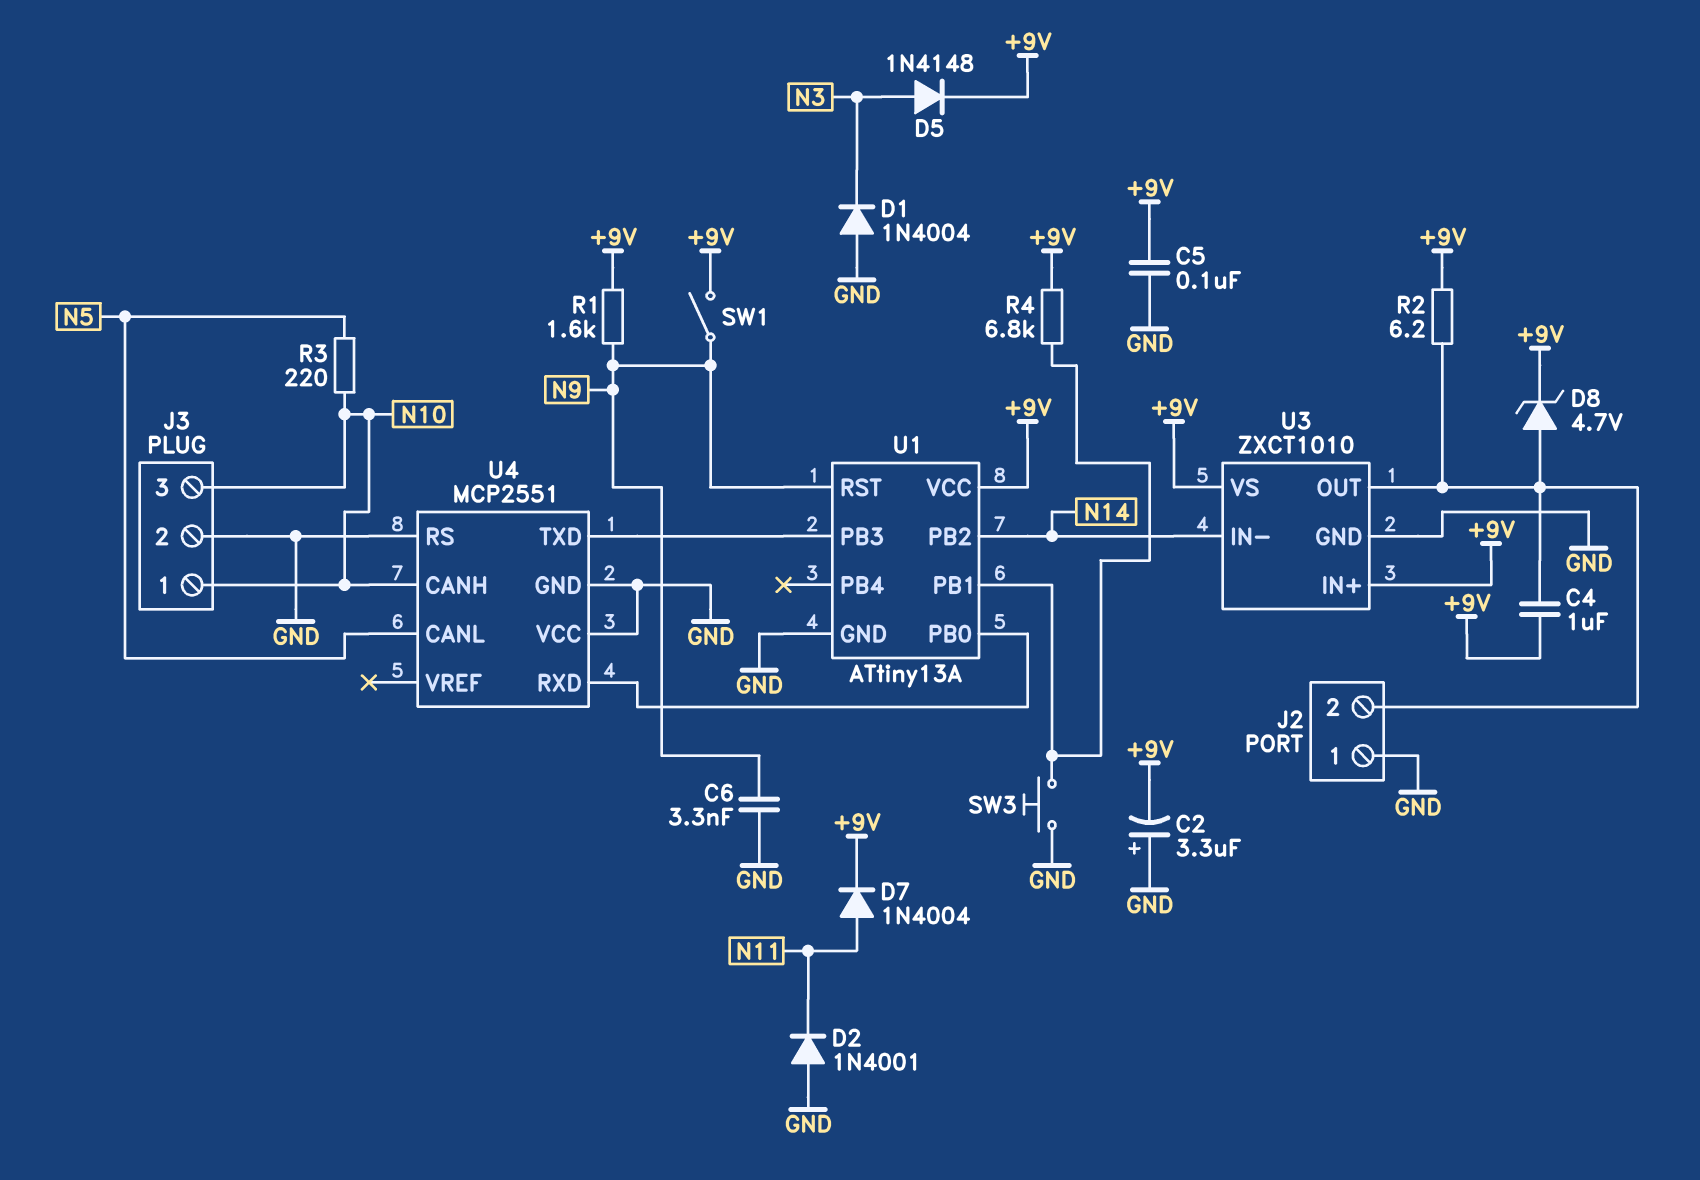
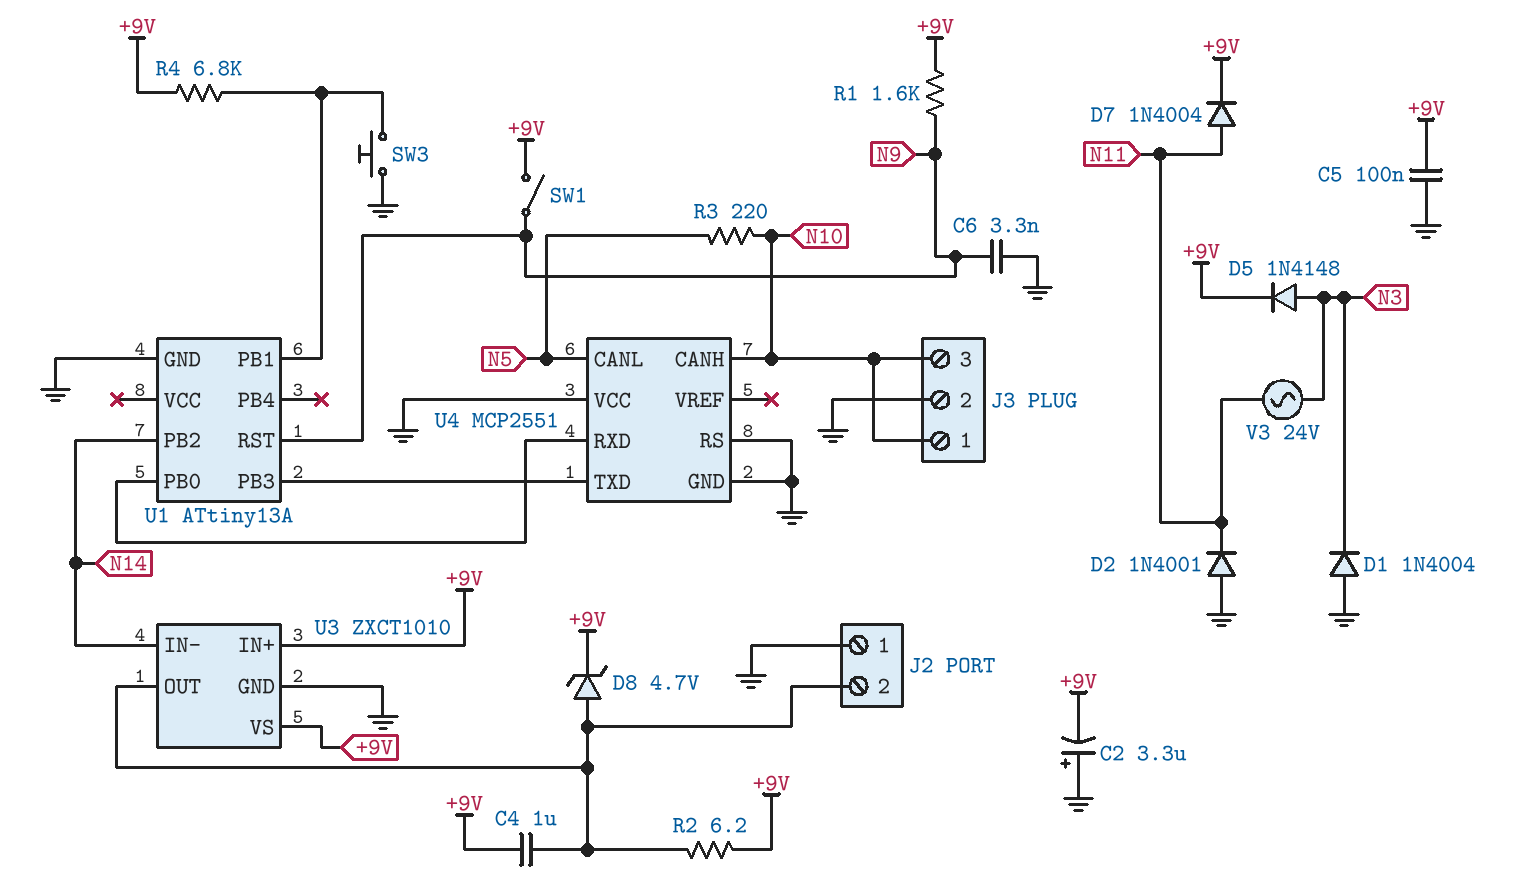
U1 pin VCC: +9V -> none
V3: none -> AC 24V (N3, N11)

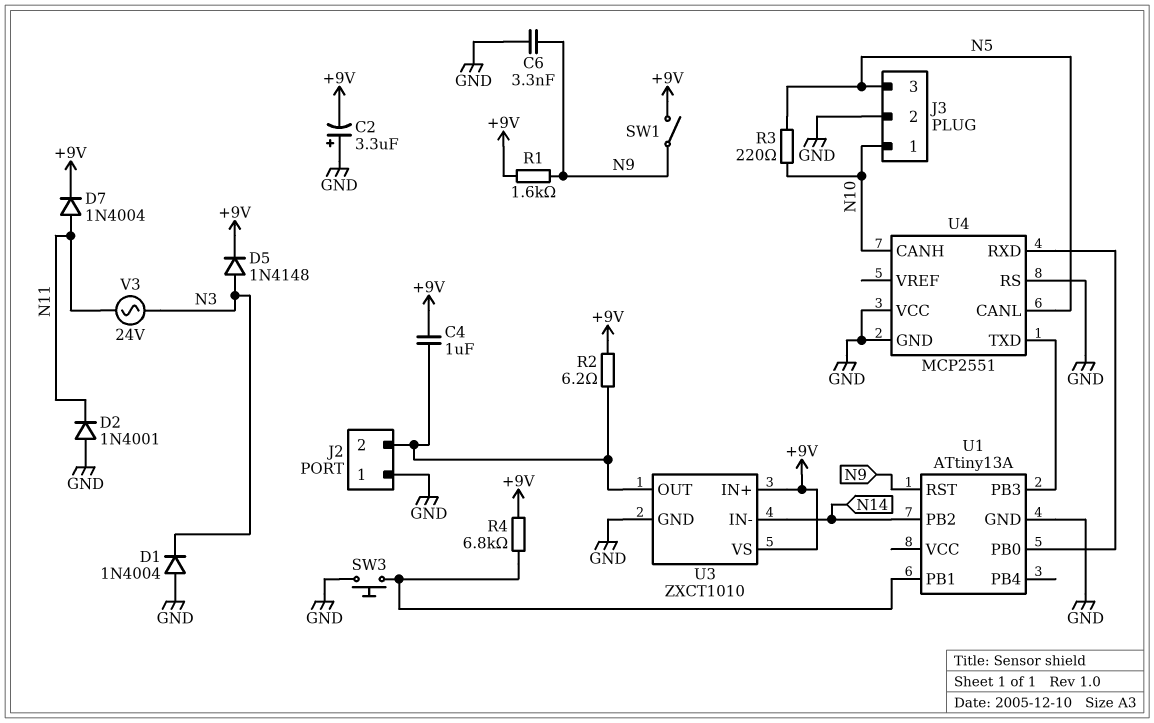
C5: 100nF (+9V, GND) -> none
D8: zener 4.7V (A J2/2, K +9V) -> none
J3 pin 3: N10 -> N5

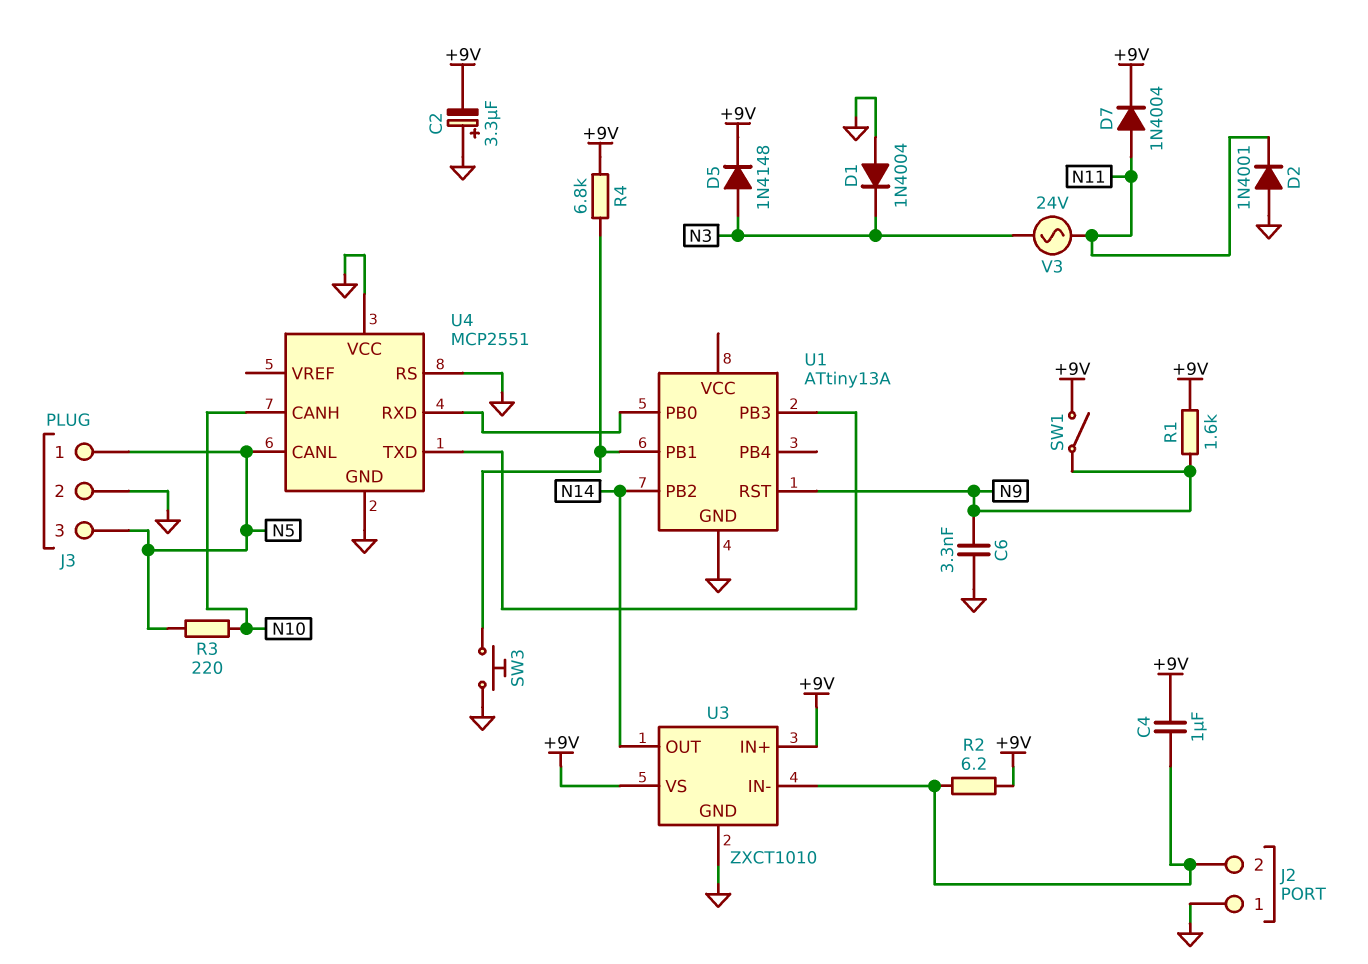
J3 pin 1: N10 -> N5
U3 pin IN-: N14 -> J2/2
U3 pin OUT: J2/2 -> N14

